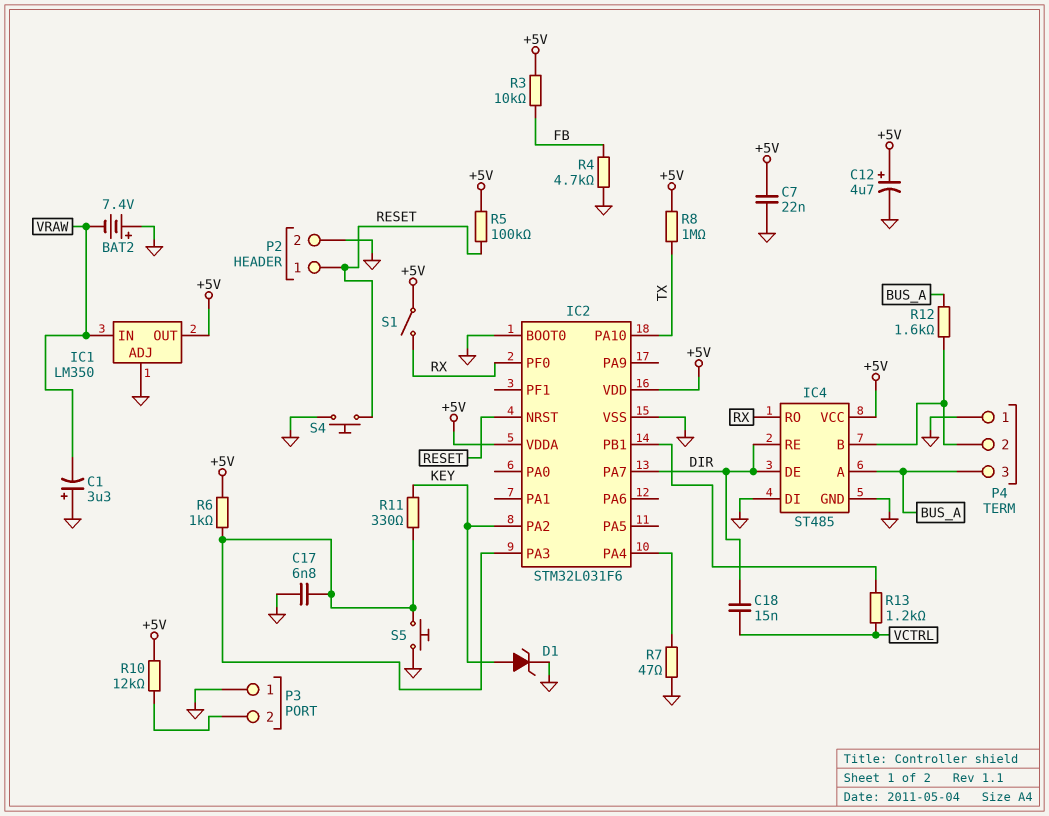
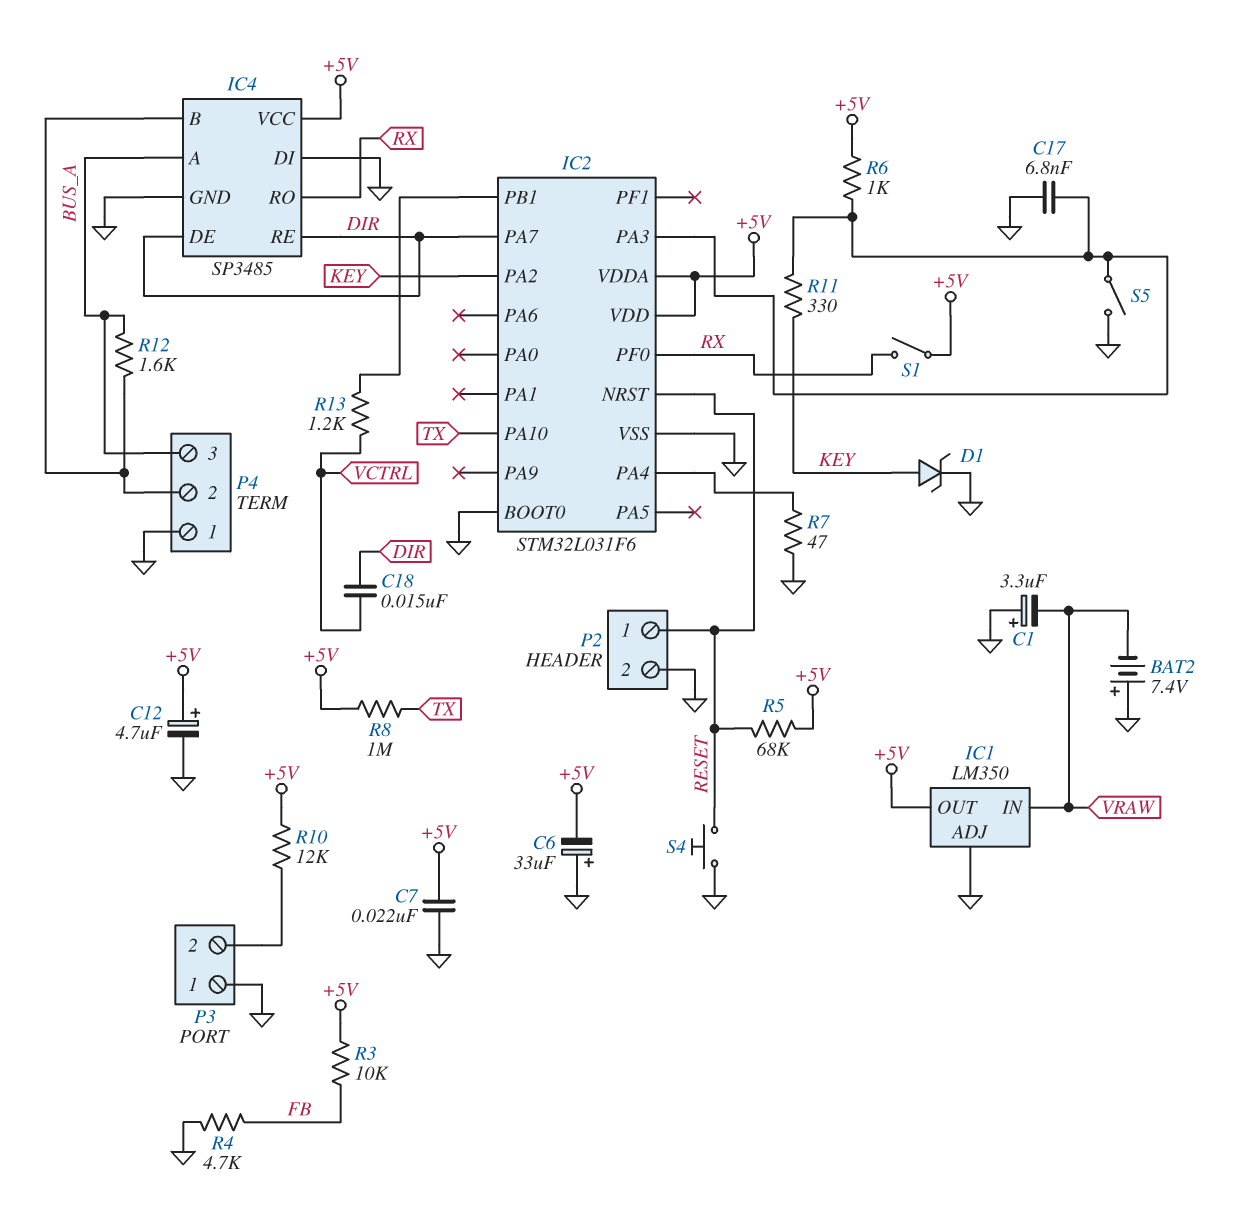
C6: none -> 33uF (plus GND, minus +5V)
IC4: ST485 -> SP3485
R5: 100k (+5V, RESET) -> 68k (+5V, RESET)
S5: button (GND, IC2/PA3) -> switch (GND, IC2/PA3)

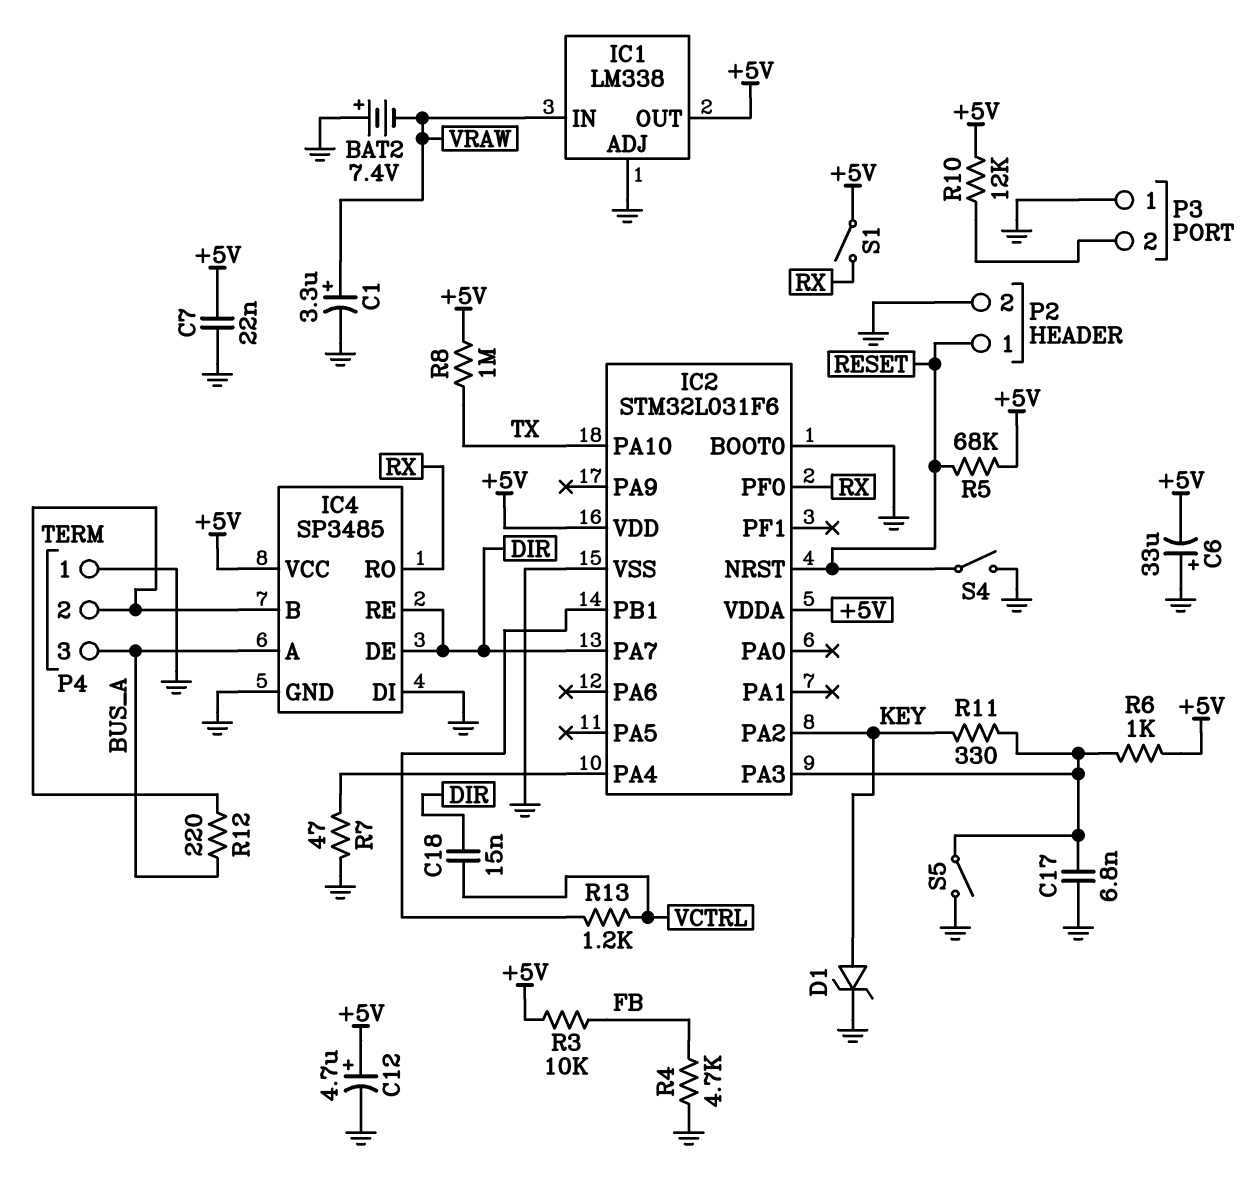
C1: 3.3uF (plus GND, minus VRAW) -> 3.3uF (plus VRAW, minus GND)
IC1: LM350 -> LM338
R12: 1.6k (BUS_A, IC4/B) -> 220 (BUS_A, IC4/B)
S4: button (GND, RESET) -> switch (GND, RESET)

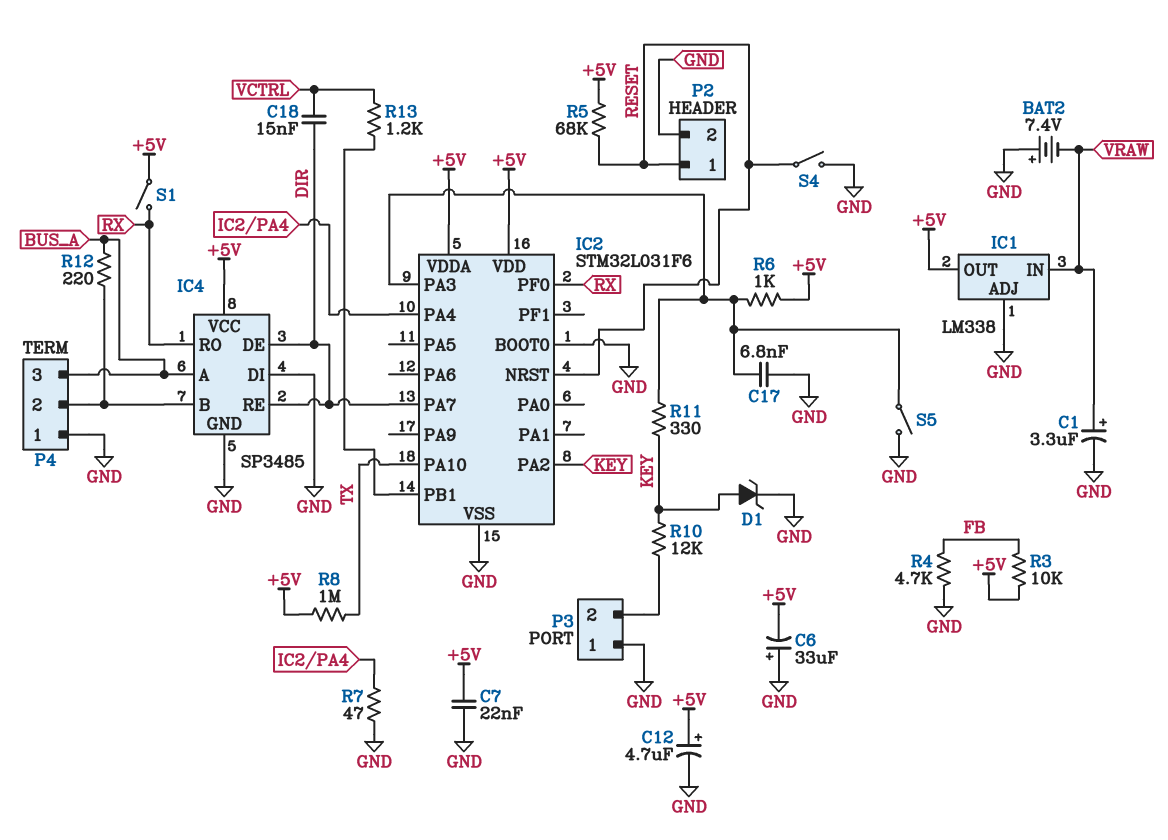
R10: 12k (+5V, P3/2) -> 12k (KEY, P3/2)

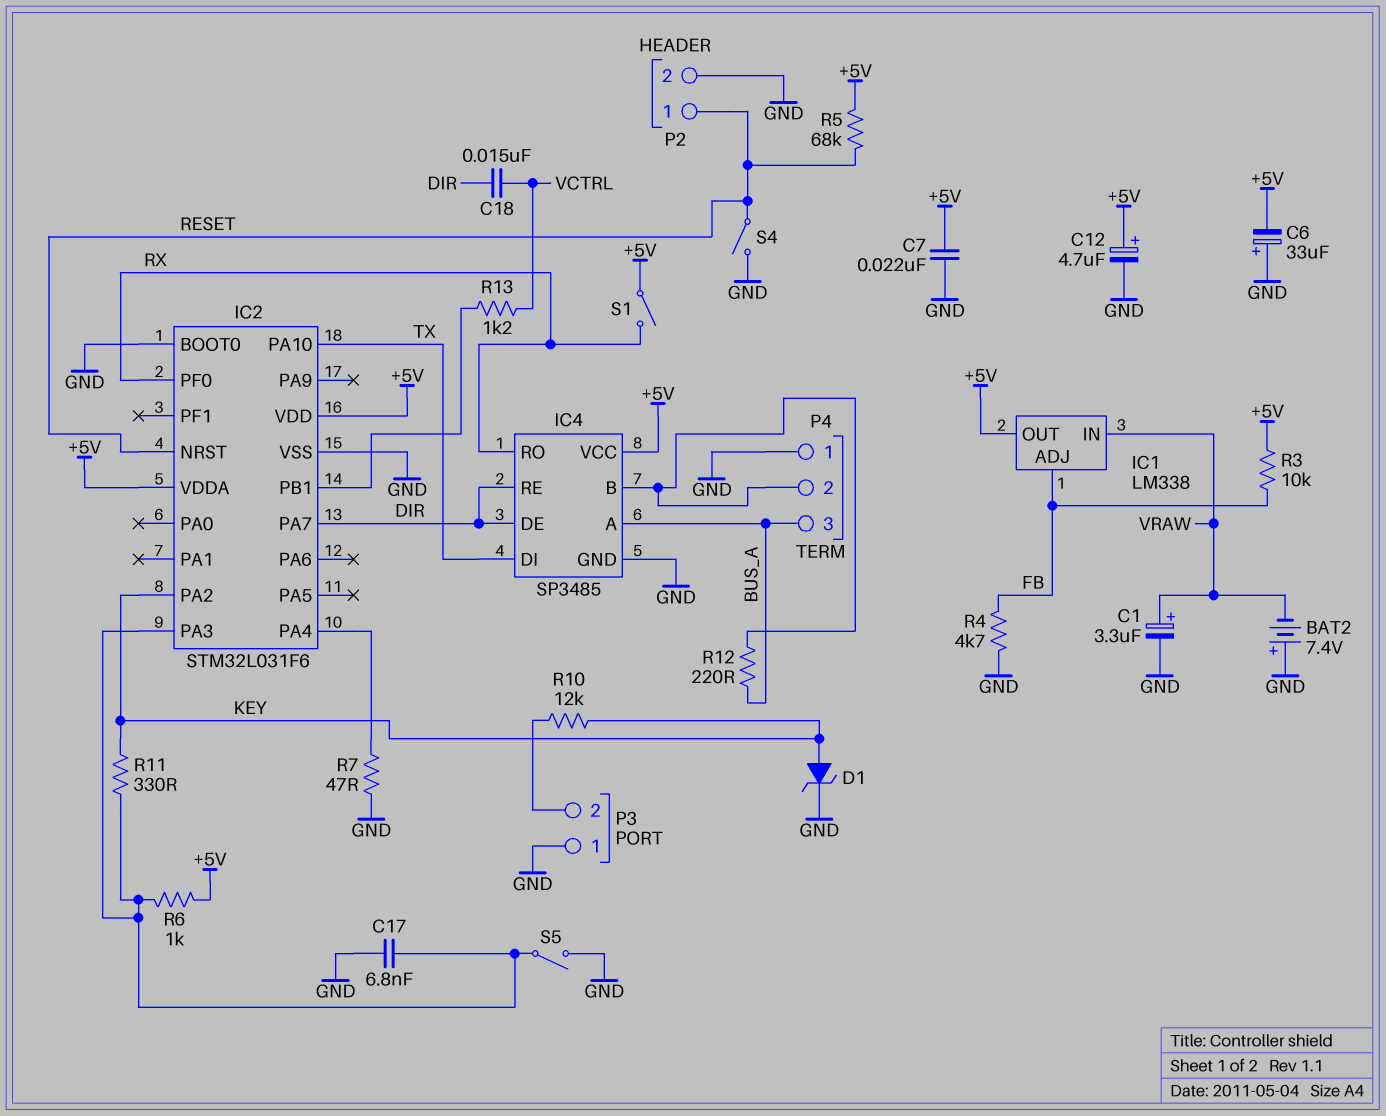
IC1 pin ADJ: GND -> FB
IC4 pin DI: GND -> TX
R8: 1M (+5V, TX) -> none

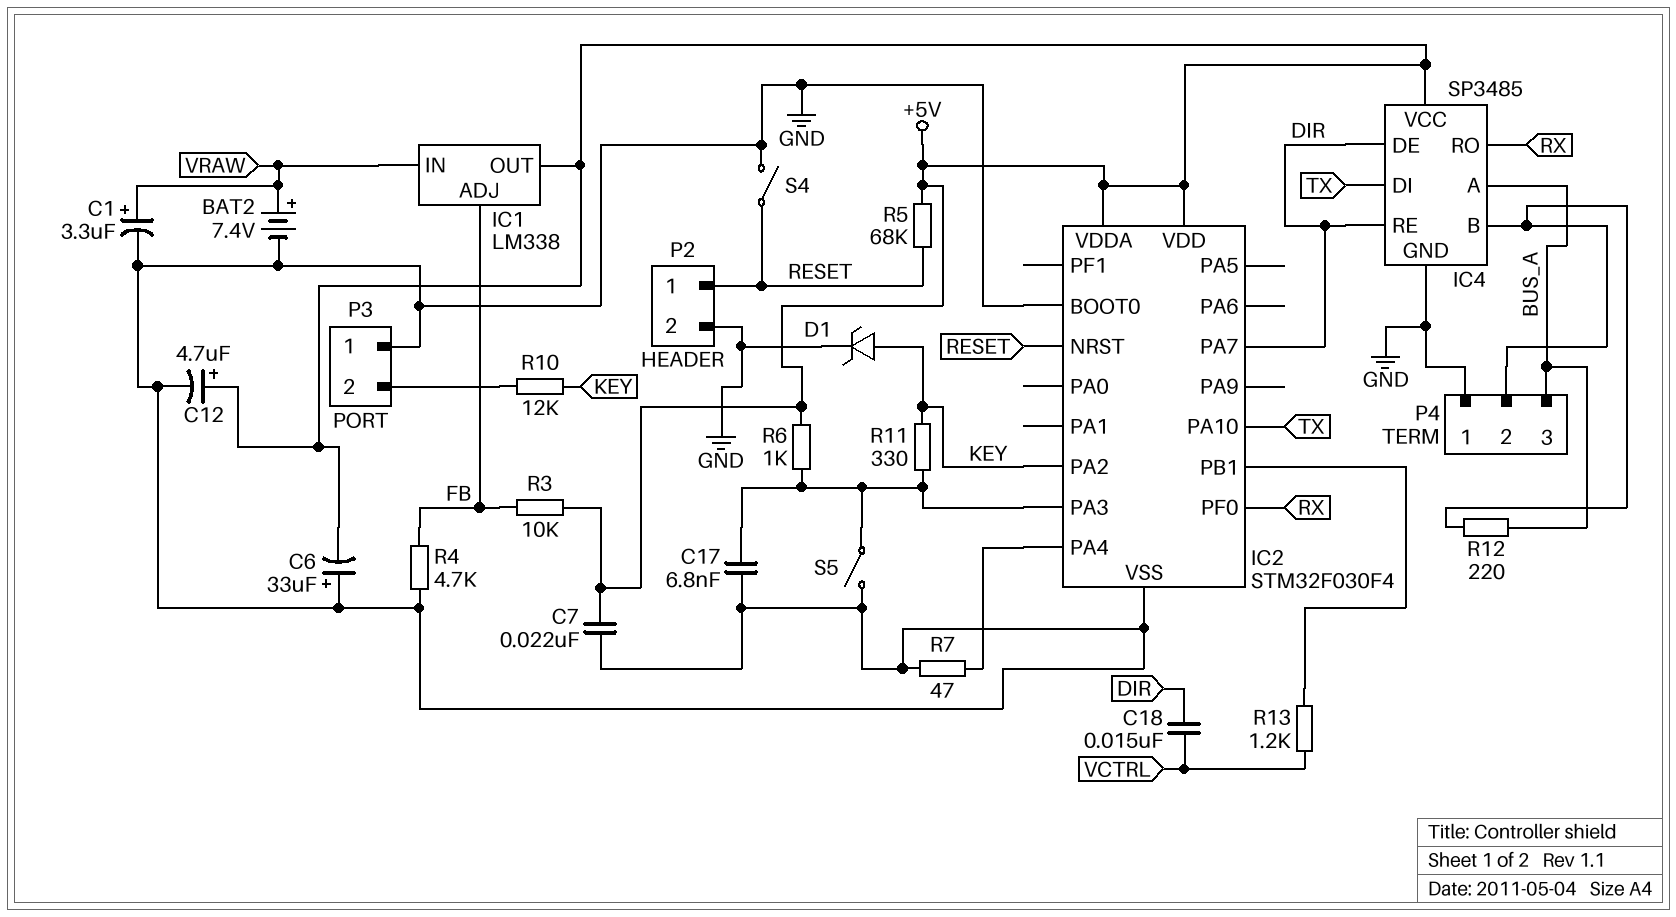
BAT2: 7.4V (plus GND, minus VRAW) -> 7.4V (plus VRAW, minus GND)
IC2: STM32L031F6 -> STM32F030F4
S1: switch (+5V, RX) -> none

